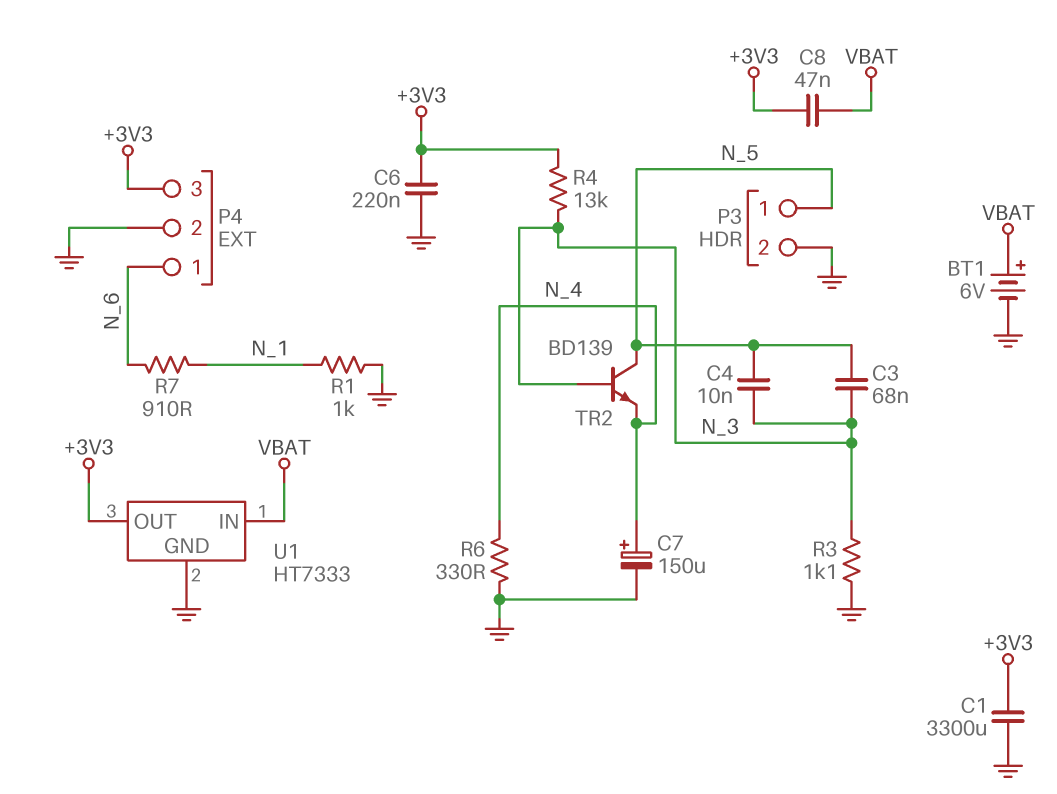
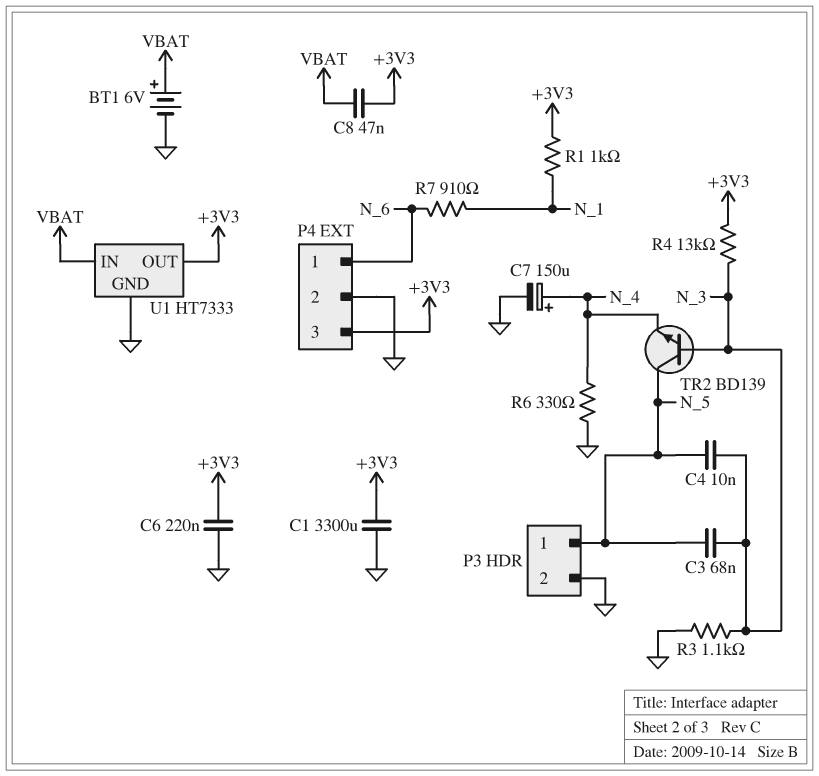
R1: 1k (GND, N_1) -> 1k (+3V3, N_1)

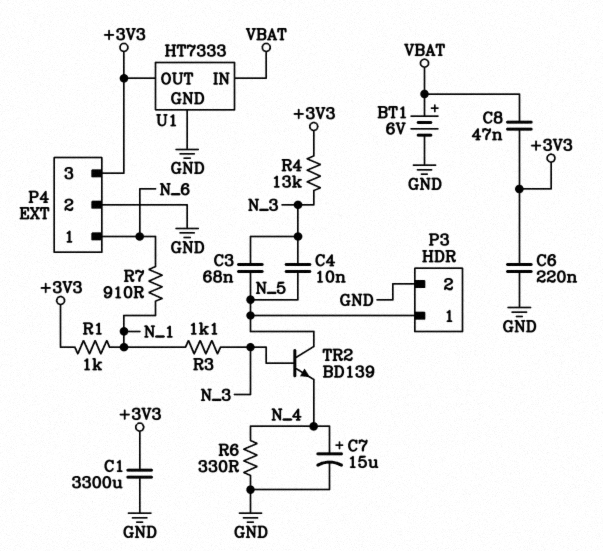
C7: 150uF (plus N_4, minus GND) -> 15uF (plus N_4, minus GND)
R3: 1.1k (GND, N_3) -> 1.1k (N_1, N_3)

